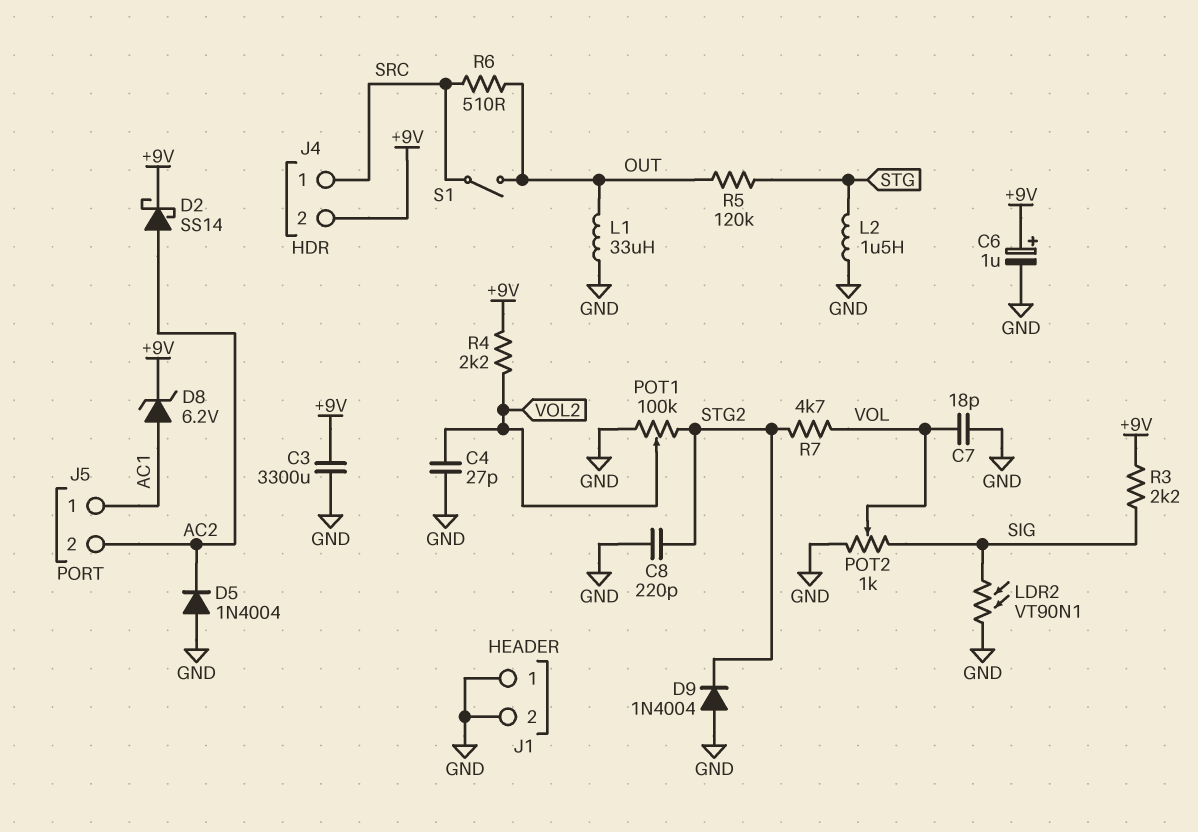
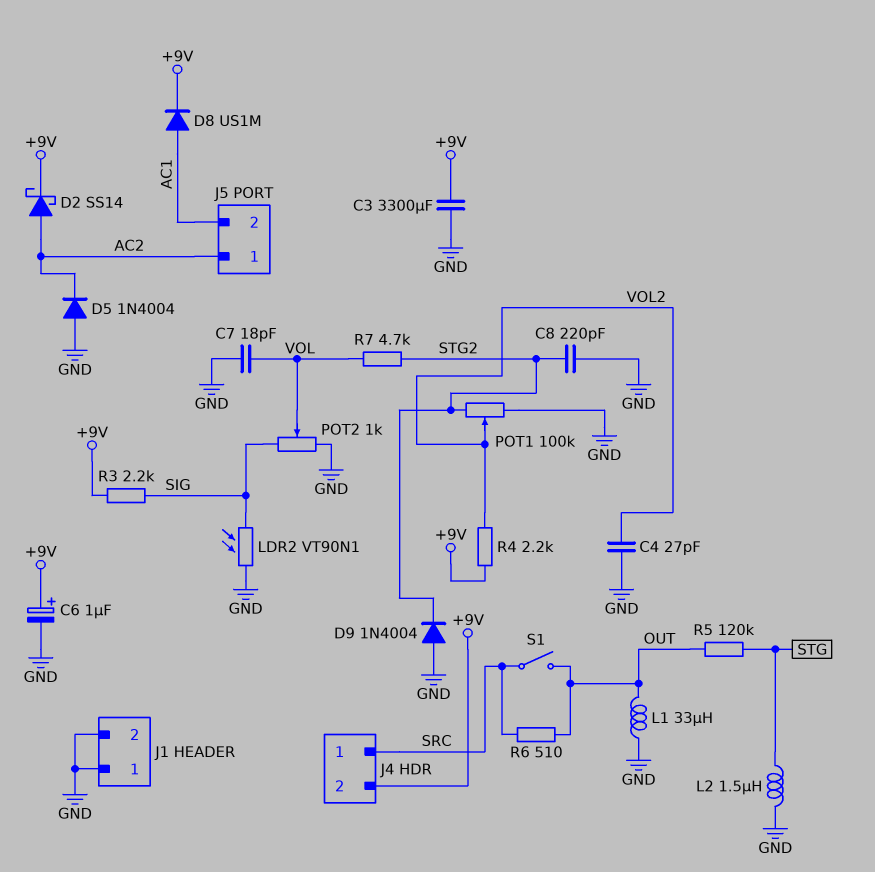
D8: zener 6.2V (A AC1, K +9V) -> diode US1M (A AC1, K +9V)
J5 pin 1: AC1 -> AC2
J5 pin 2: AC2 -> AC1

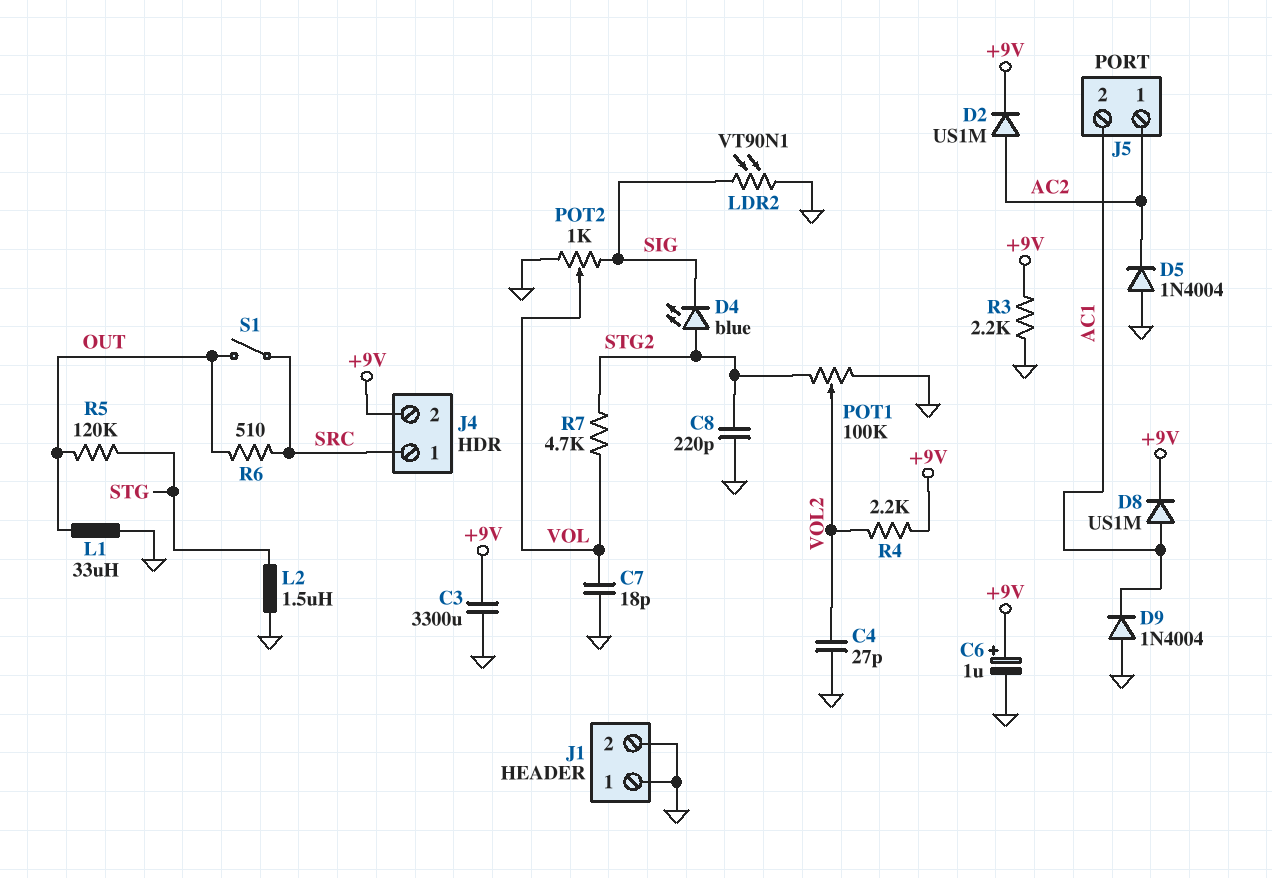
D2: schottky SS14 (A AC2, K +9V) -> diode US1M (A AC2, K +9V)
D4: none -> LED blue (A STG2, K SIG)
D9: diode 1N4004 (A GND, K STG2) -> diode 1N4004 (A GND, K AC1)
R3: 2.2k (+9V, SIG) -> 2.2k (+9V, GND)

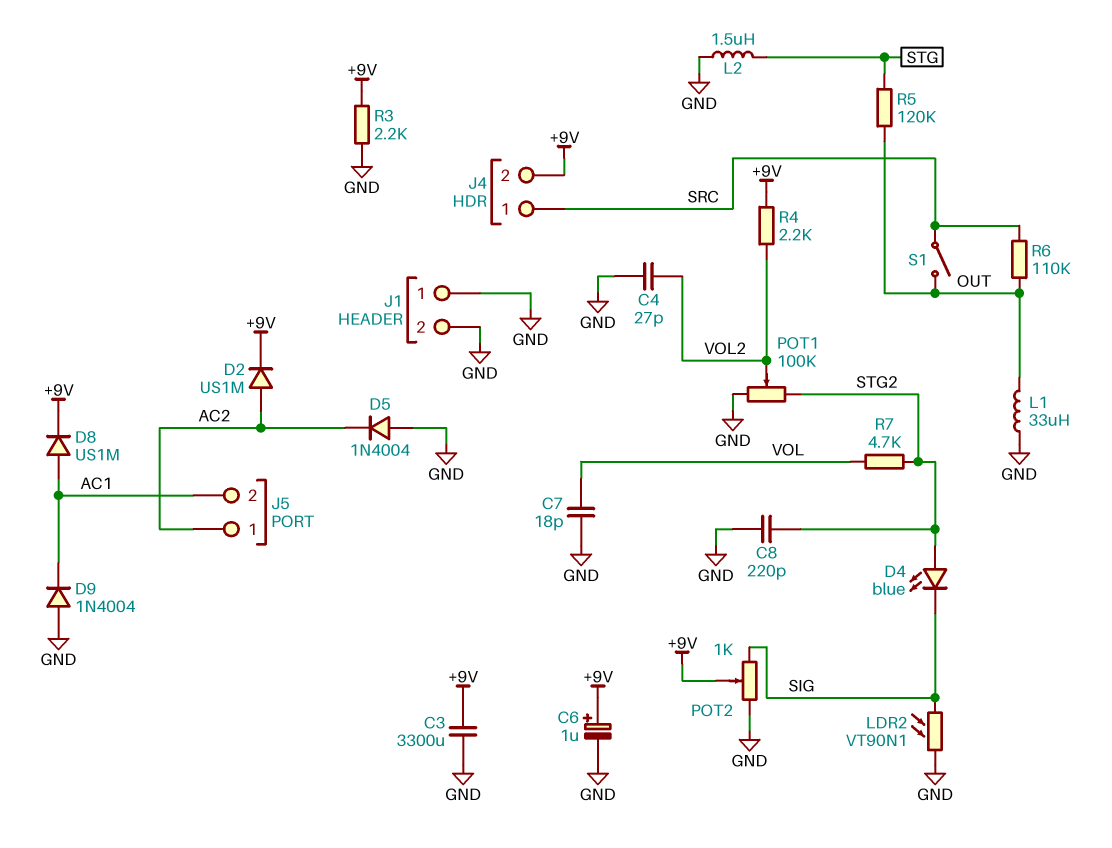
POT2: 1k (GND, SIG, wiper VOL) -> 1k (GND, SIG, wiper +9V)
R6: 510 (OUT, SRC) -> 110k (OUT, SRC)

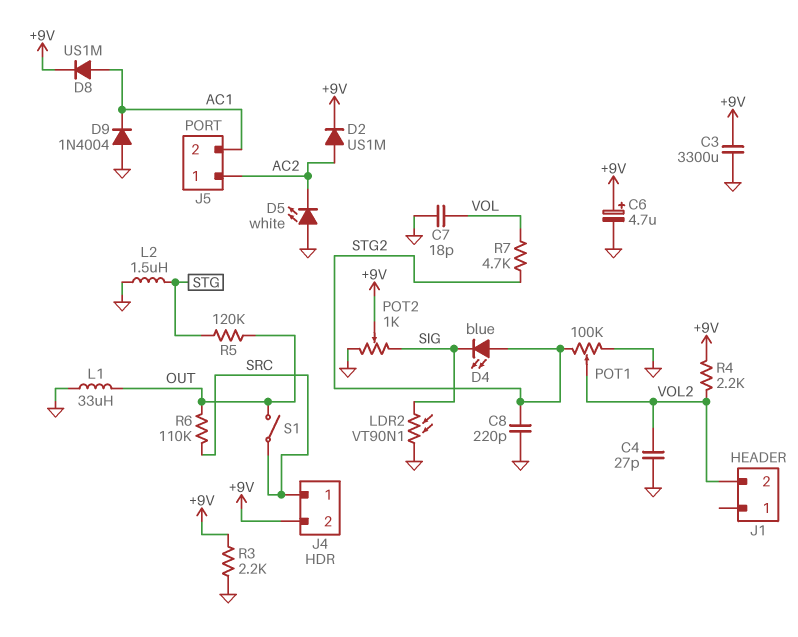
C6: 1uF (plus +9V, minus GND) -> 4.7uF (plus +9V, minus GND)
D5: diode 1N4004 (A GND, K AC2) -> LED white (A GND, K AC2)
J1 pin 1: GND -> none
J1 pin 2: GND -> VOL2

